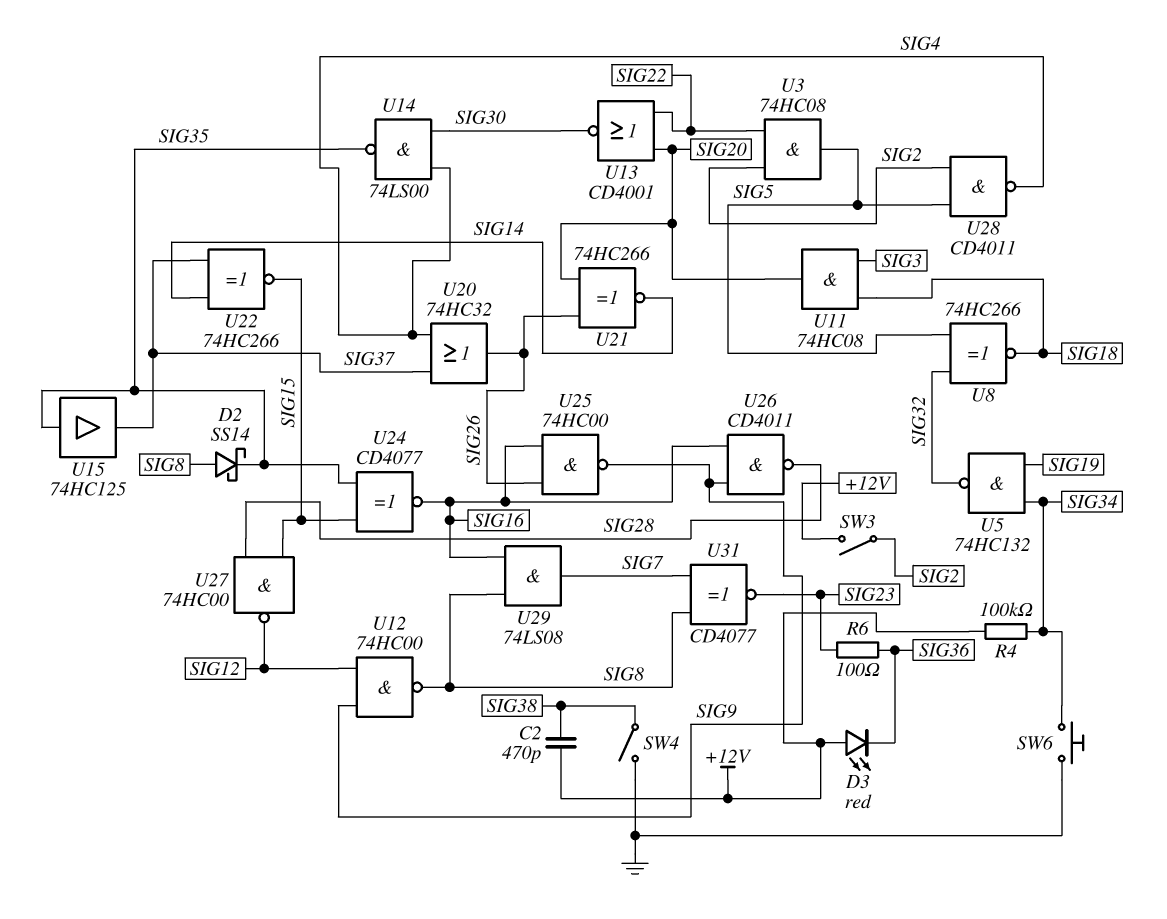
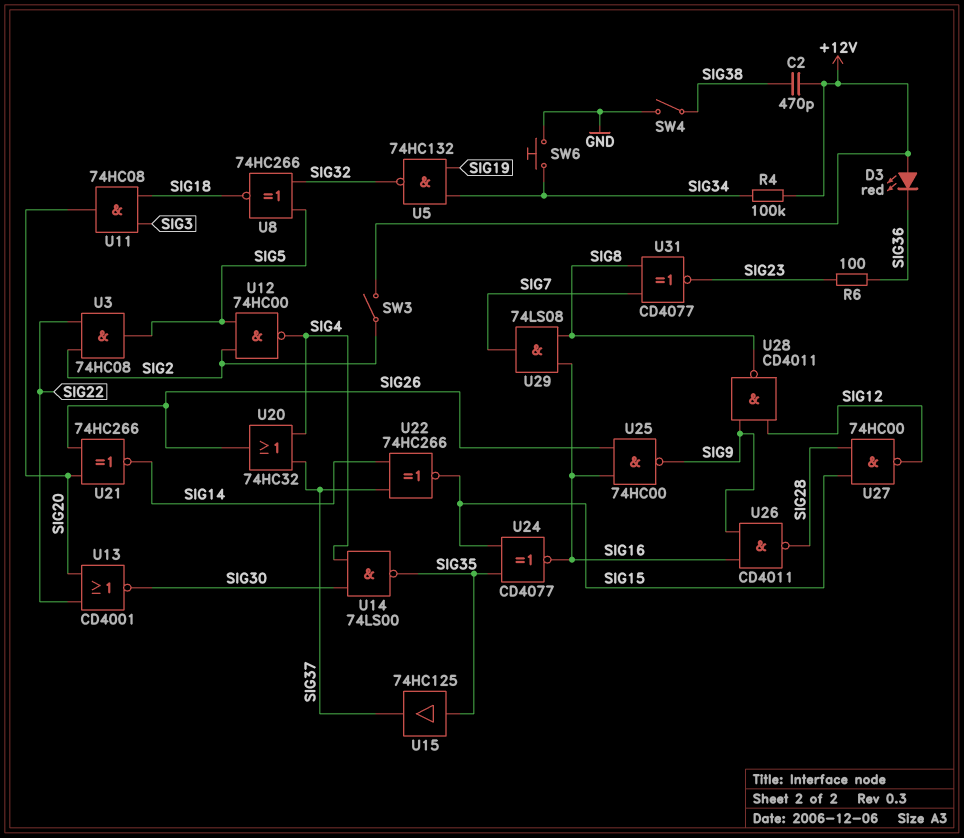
D2: schottky SS14 (A SIG8, K SIG35) -> none
U12: NAND 74HC00 (in SIG9, in SIG12, out SIG8) -> NAND 74HC00 (in SIG2, in SIG5, out SIG4)
U28: NAND CD4011 (in SIG2, in SIG5, out SIG4) -> NAND CD4011 (in SIG9, in SIG12, out SIG8)

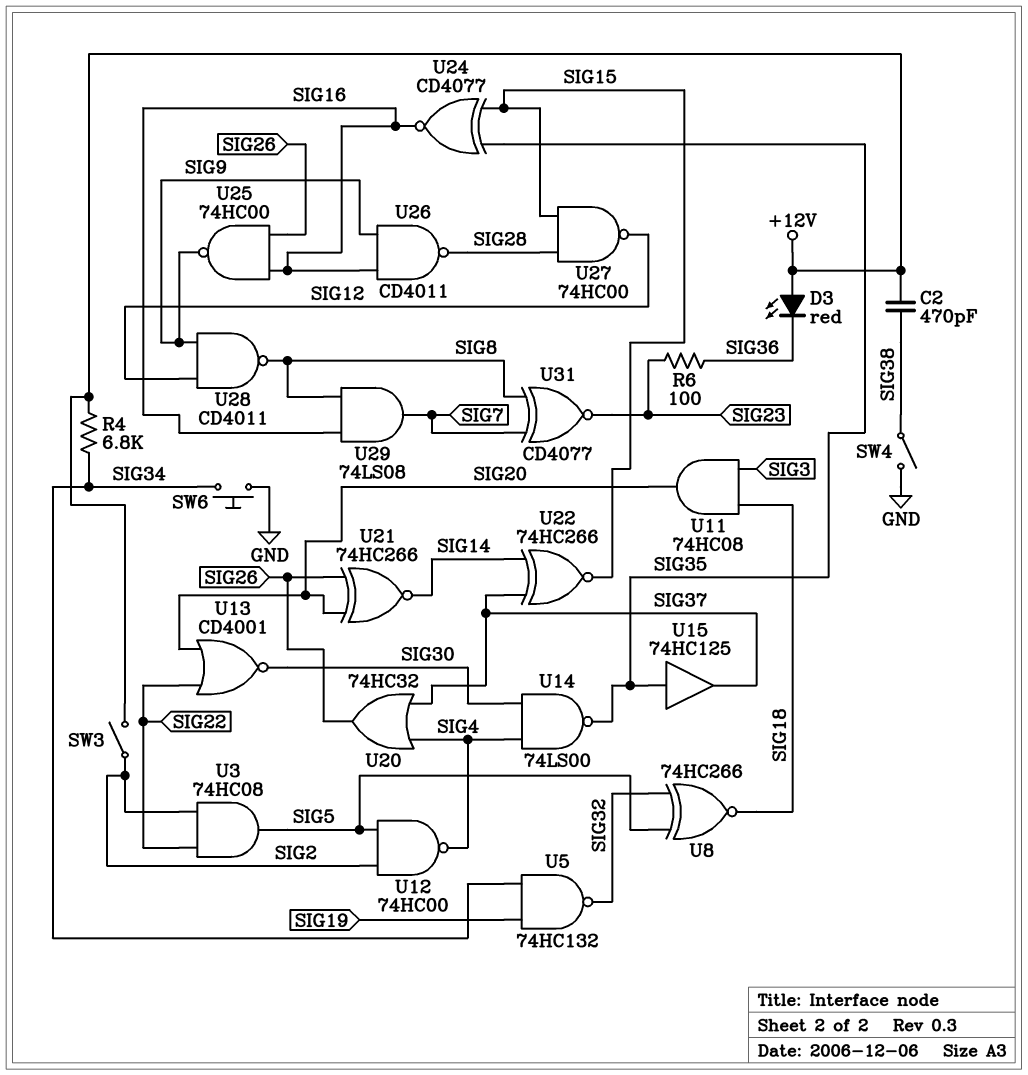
R4: 100k (+12V, SIG34) -> 6.8k (+12V, SIG34)

